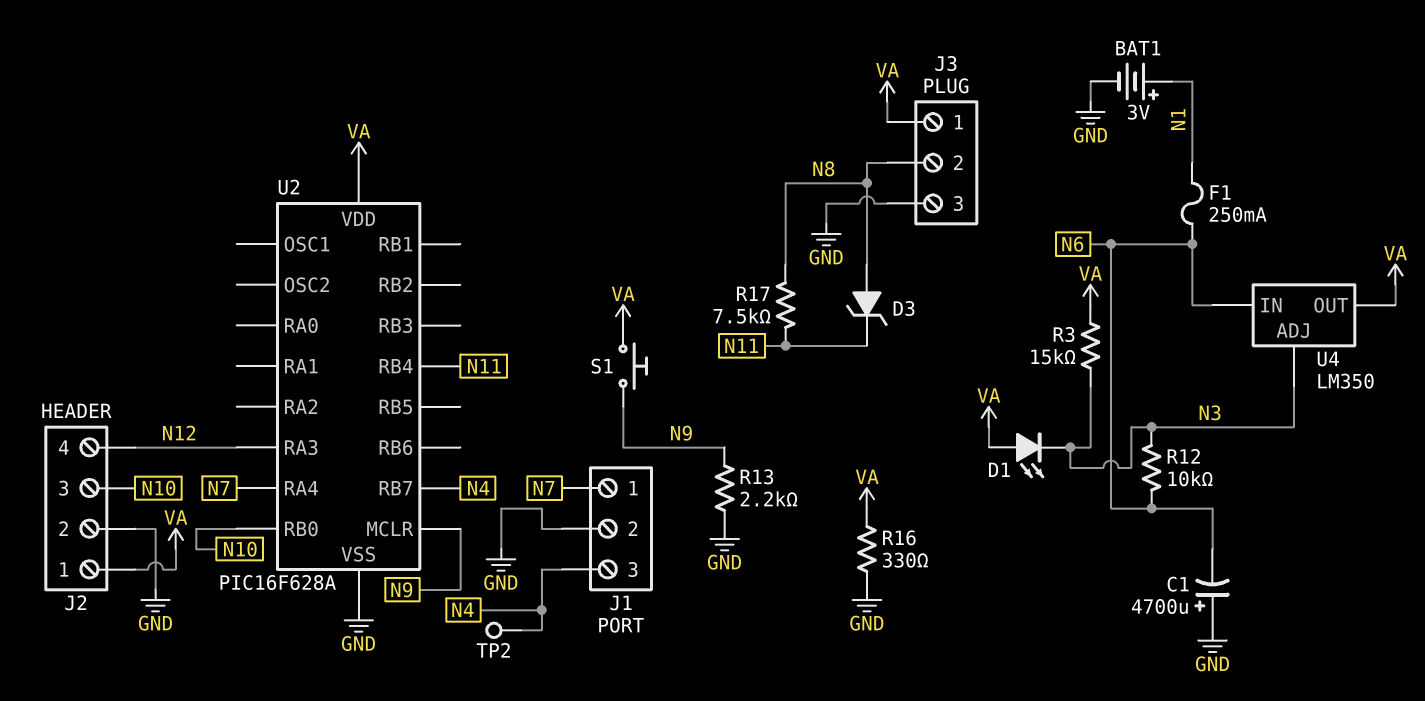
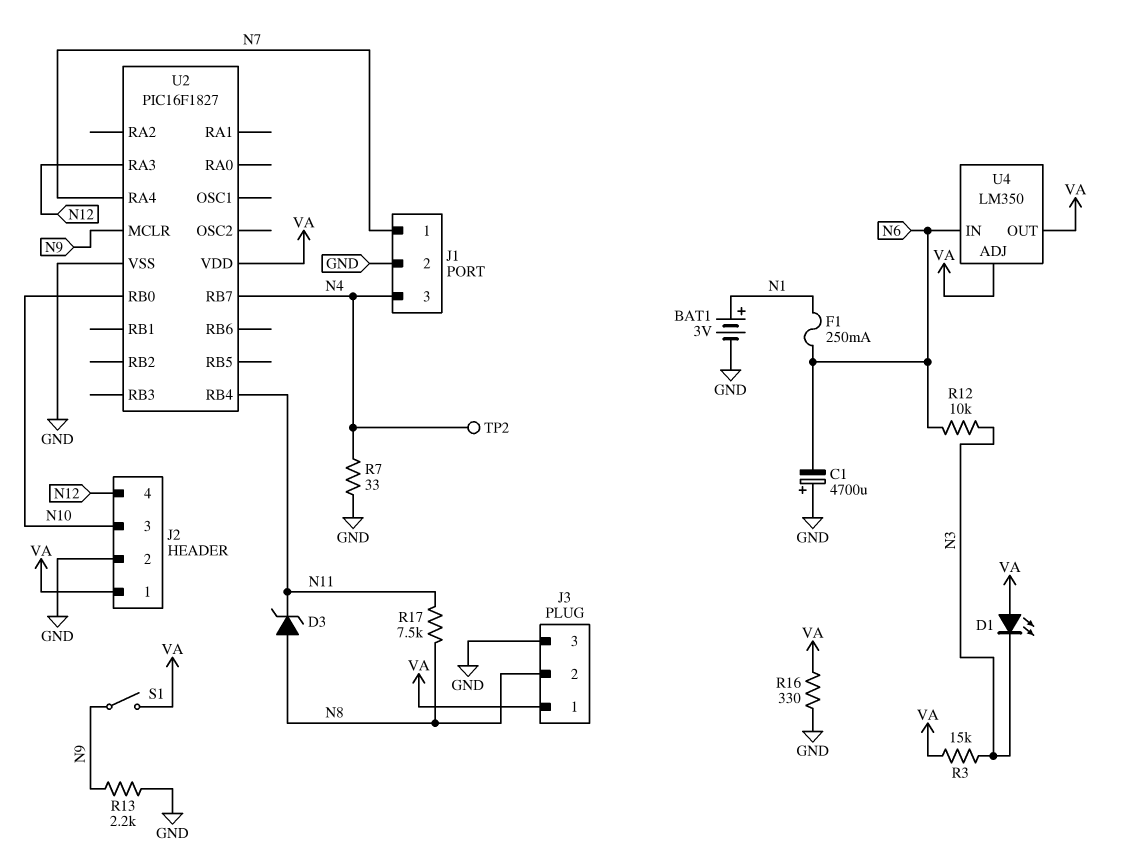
R7: none -> 33 (GND, N4)
S1: button (N9, VA) -> switch (N9, VA)
U2: PIC16F628A -> PIC16F1827
U4 pin ADJ: N3 -> VA

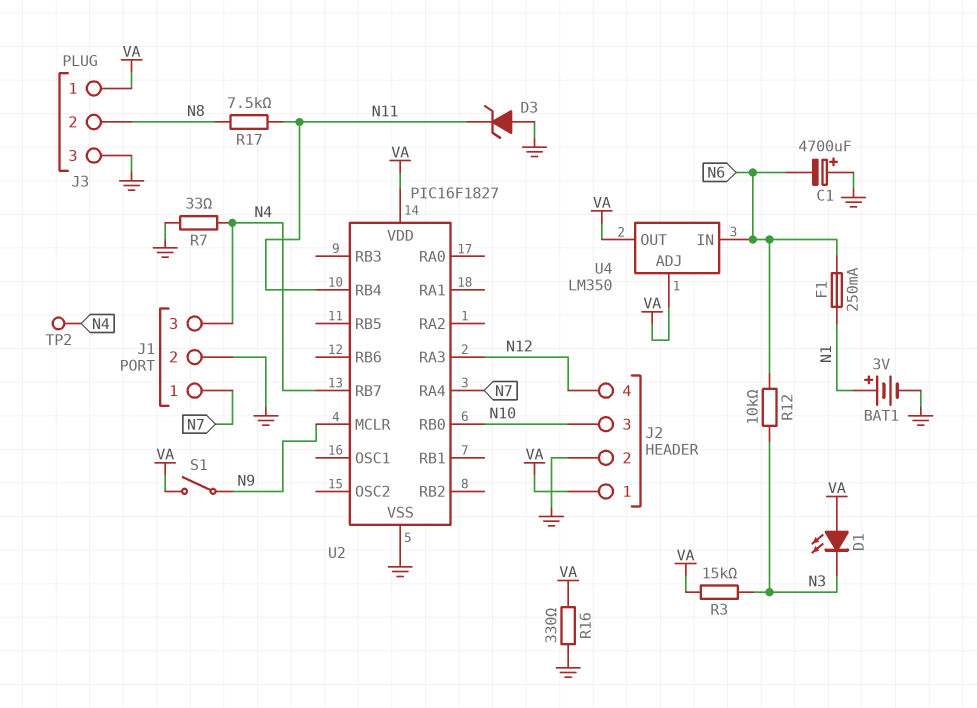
D3: zener (A N8, K N11) -> zener (A GND, K N11)
R13: 2.2k (GND, N9) -> none

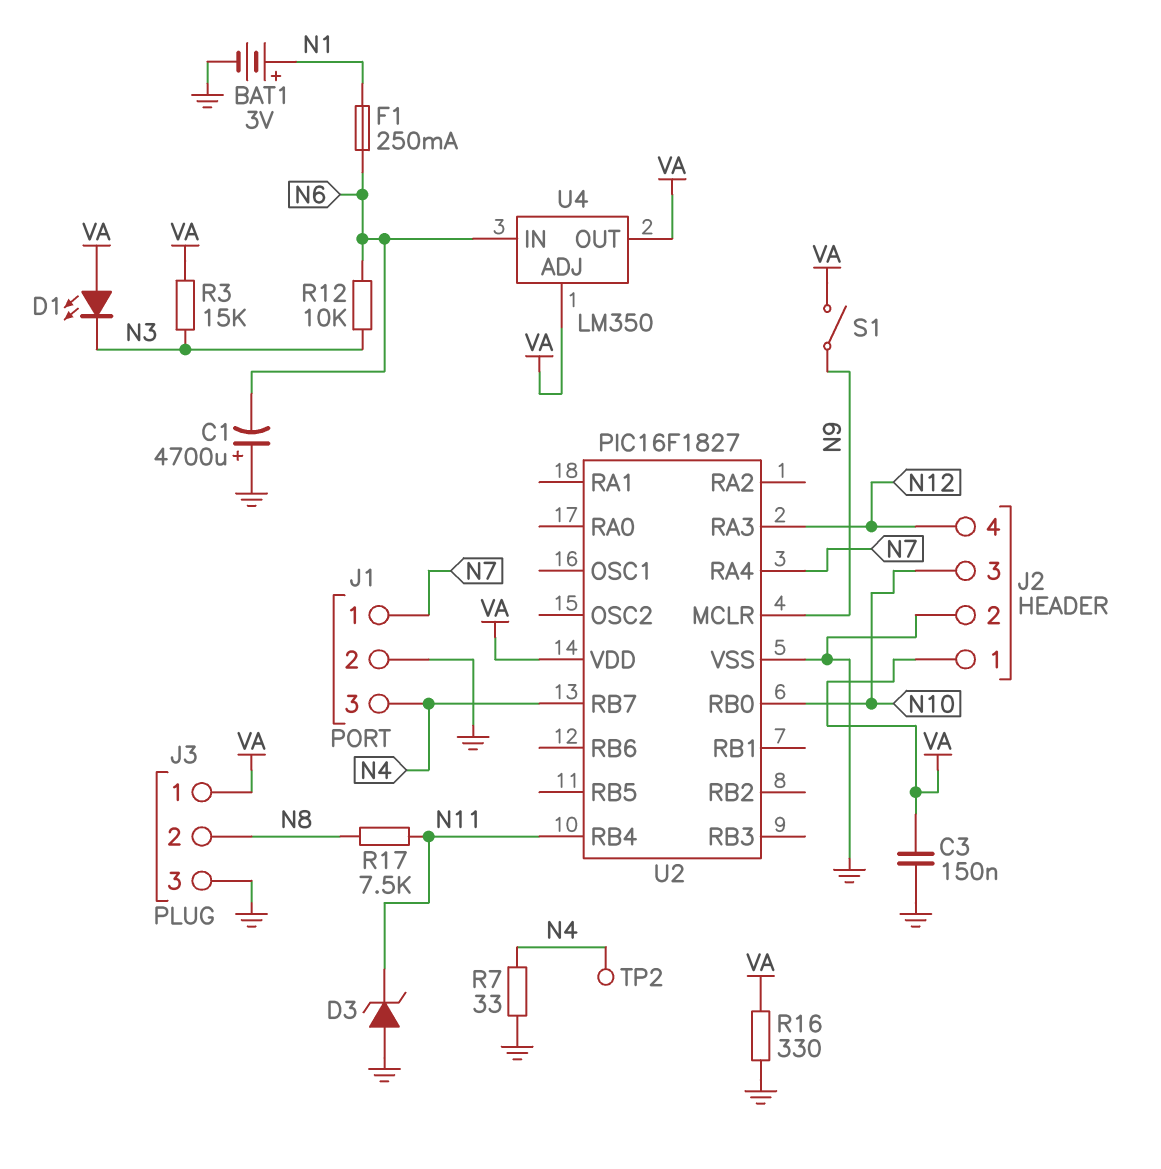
C3: none -> 150nF (GND, VA)

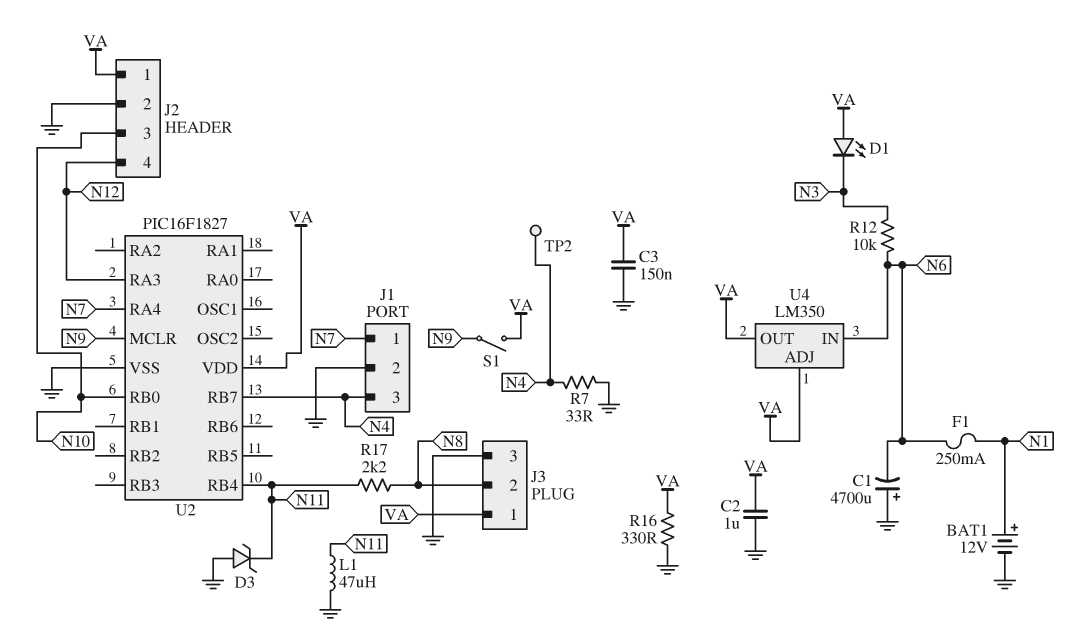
BAT1: 3V (plus N1, minus GND) -> 12V (plus N1, minus GND)
C2: none -> 1uF (GND, VA)
L1: none -> 47uH (GND, N11)
R3: 15k (N3, VA) -> none
R17: 7.5k (N8, N11) -> 2.2k (N8, N11)

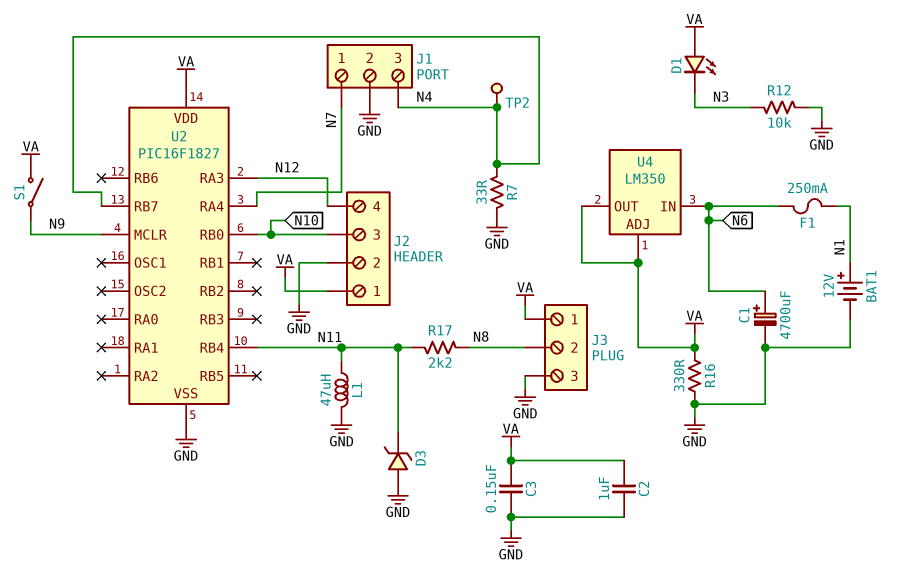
C1: 4700uF (plus GND, minus N6) -> 4700uF (plus N6, minus GND)
R12: 10k (N3, N6) -> 10k (GND, N3)

